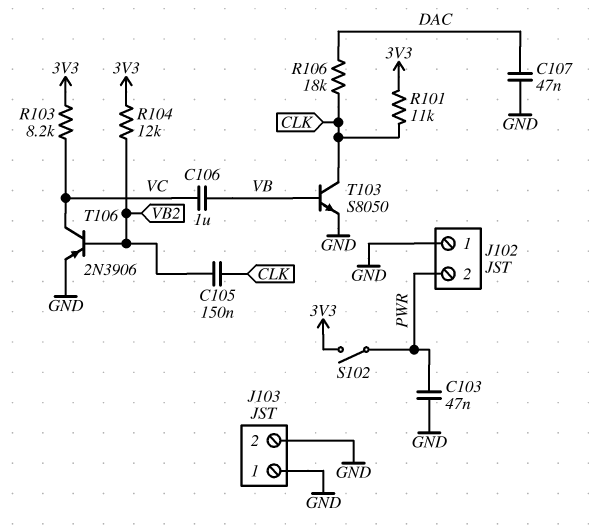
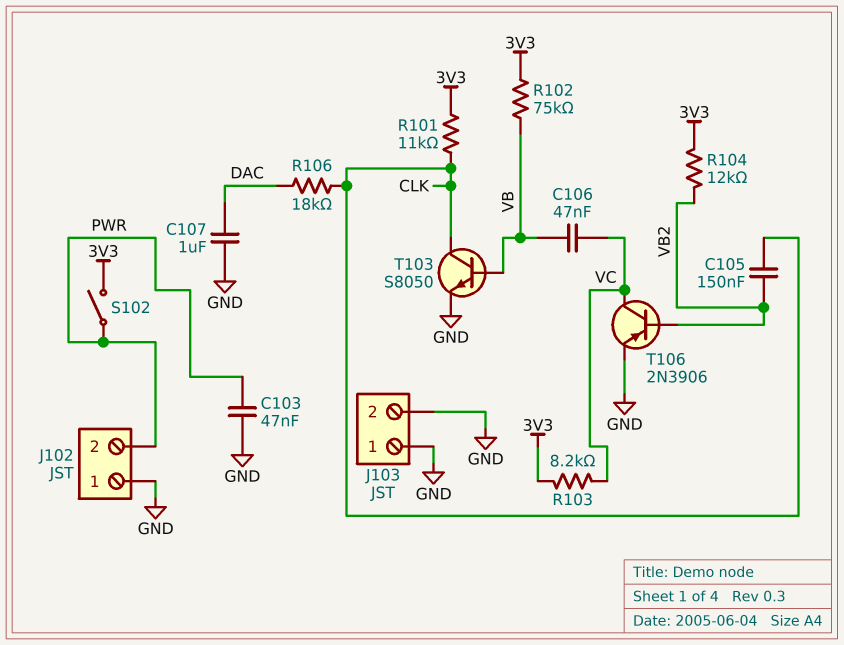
C106: 1uF (VB, VC) -> 47nF (VB, VC)
C107: 47nF (DAC, GND) -> 1uF (DAC, GND)
R102: none -> 75k (3V3, VB)

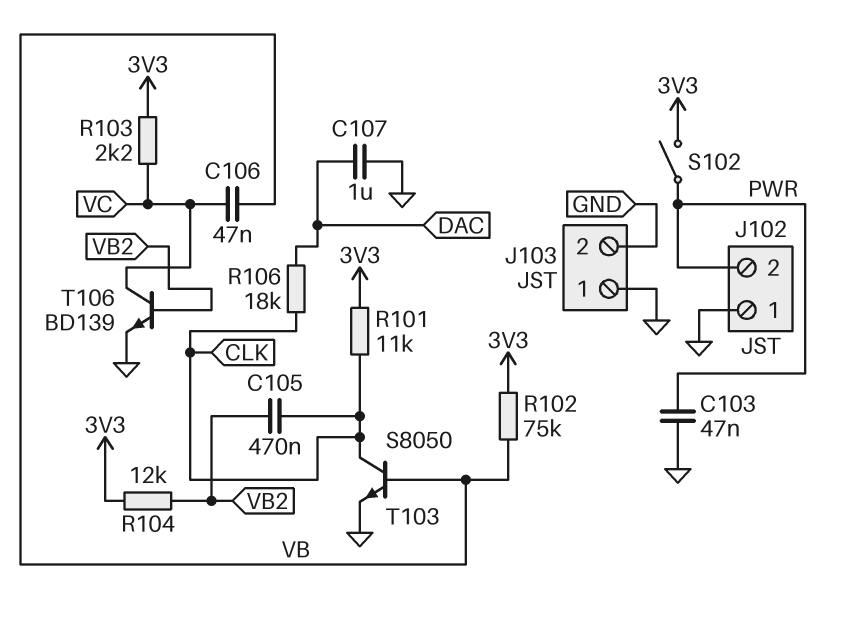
C105: 150nF (CLK, VB2) -> 470nF (CLK, VB2)
R103: 8.2k (3V3, VC) -> 2.2k (3V3, VC)
T106: PNP 2N3906 (B VB2, C VC, E GND) -> NPN BD139 (B VB2, C VC, E GND)

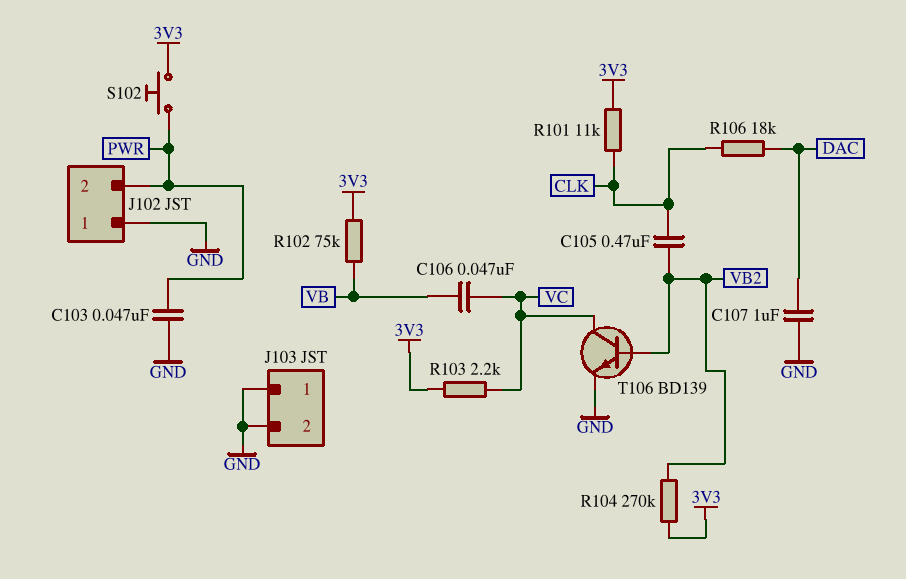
R104: 12k (3V3, VB2) -> 270k (3V3, VB2)
S102: switch (3V3, PWR) -> button (3V3, PWR)
T103: NPN S8050 (B VB, C CLK, E GND) -> none

